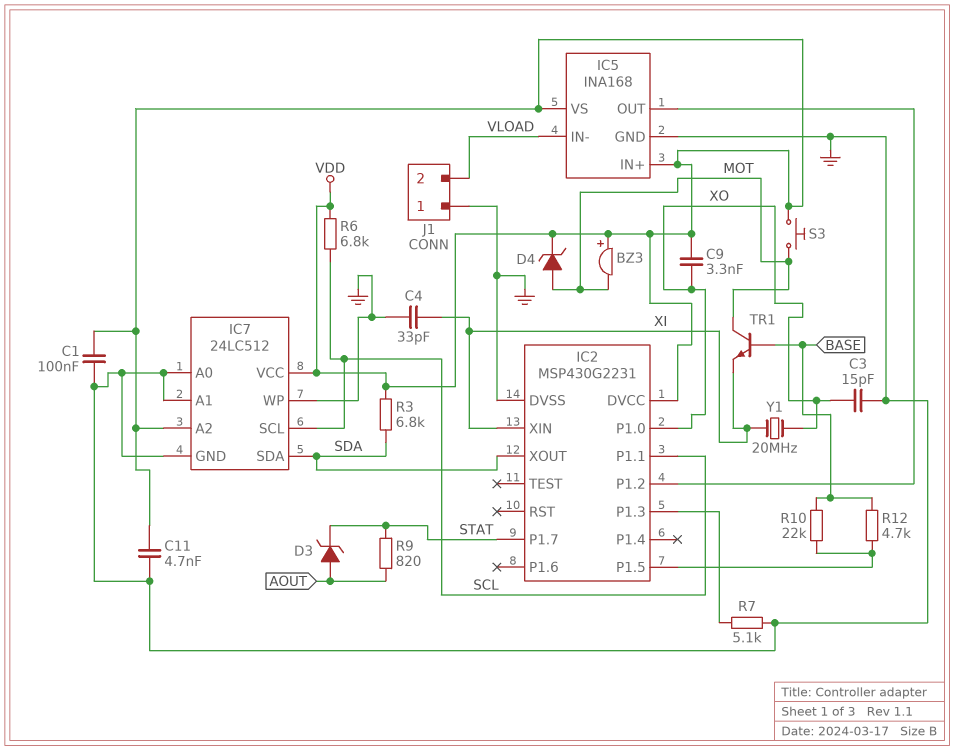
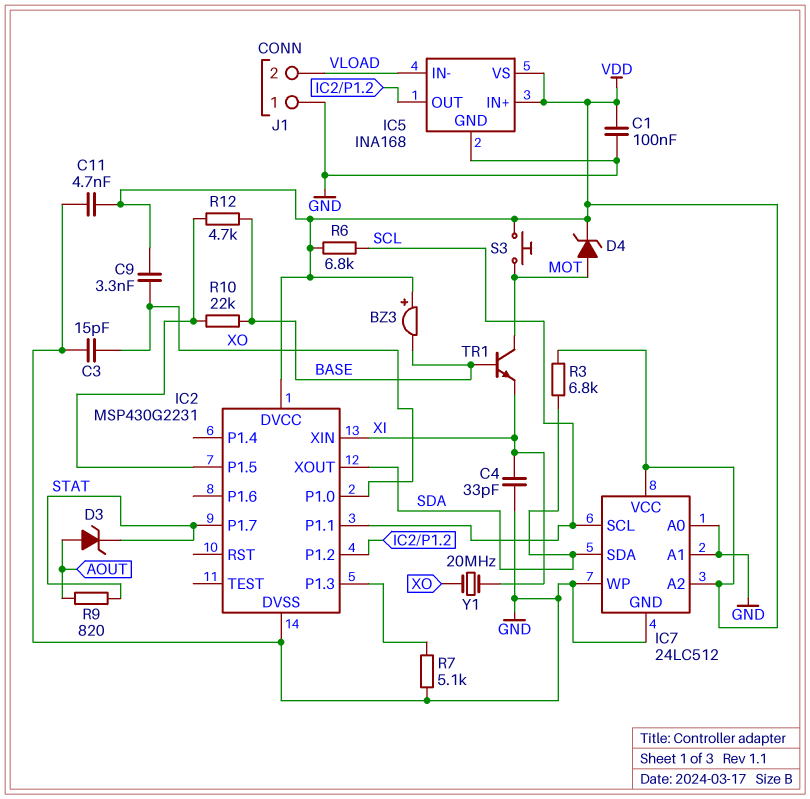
BZ3: buzzer (plus VDD, minus MOT) -> buzzer (plus VDD, minus BASE)

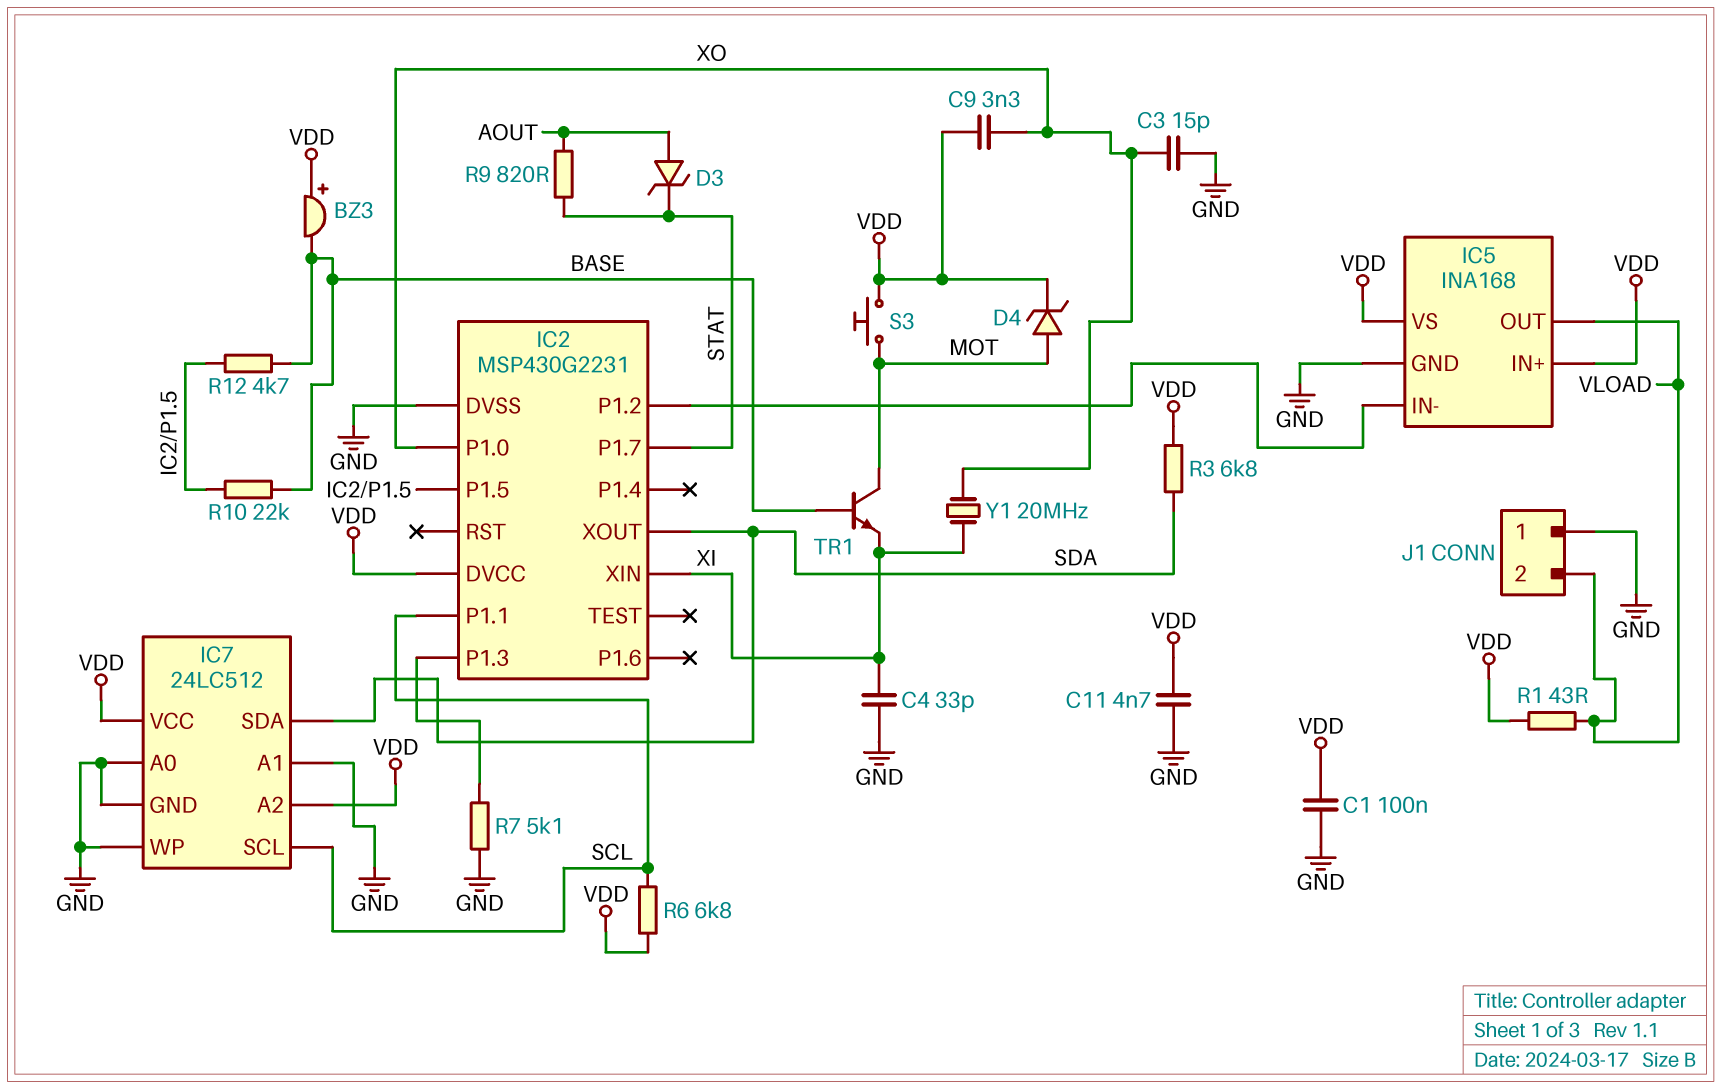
IC5 pin IN-: VLOAD -> IC2/P1.2
IC5 pin OUT: IC2/P1.2 -> VLOAD
R1: none -> 43 (VDD, VLOAD)

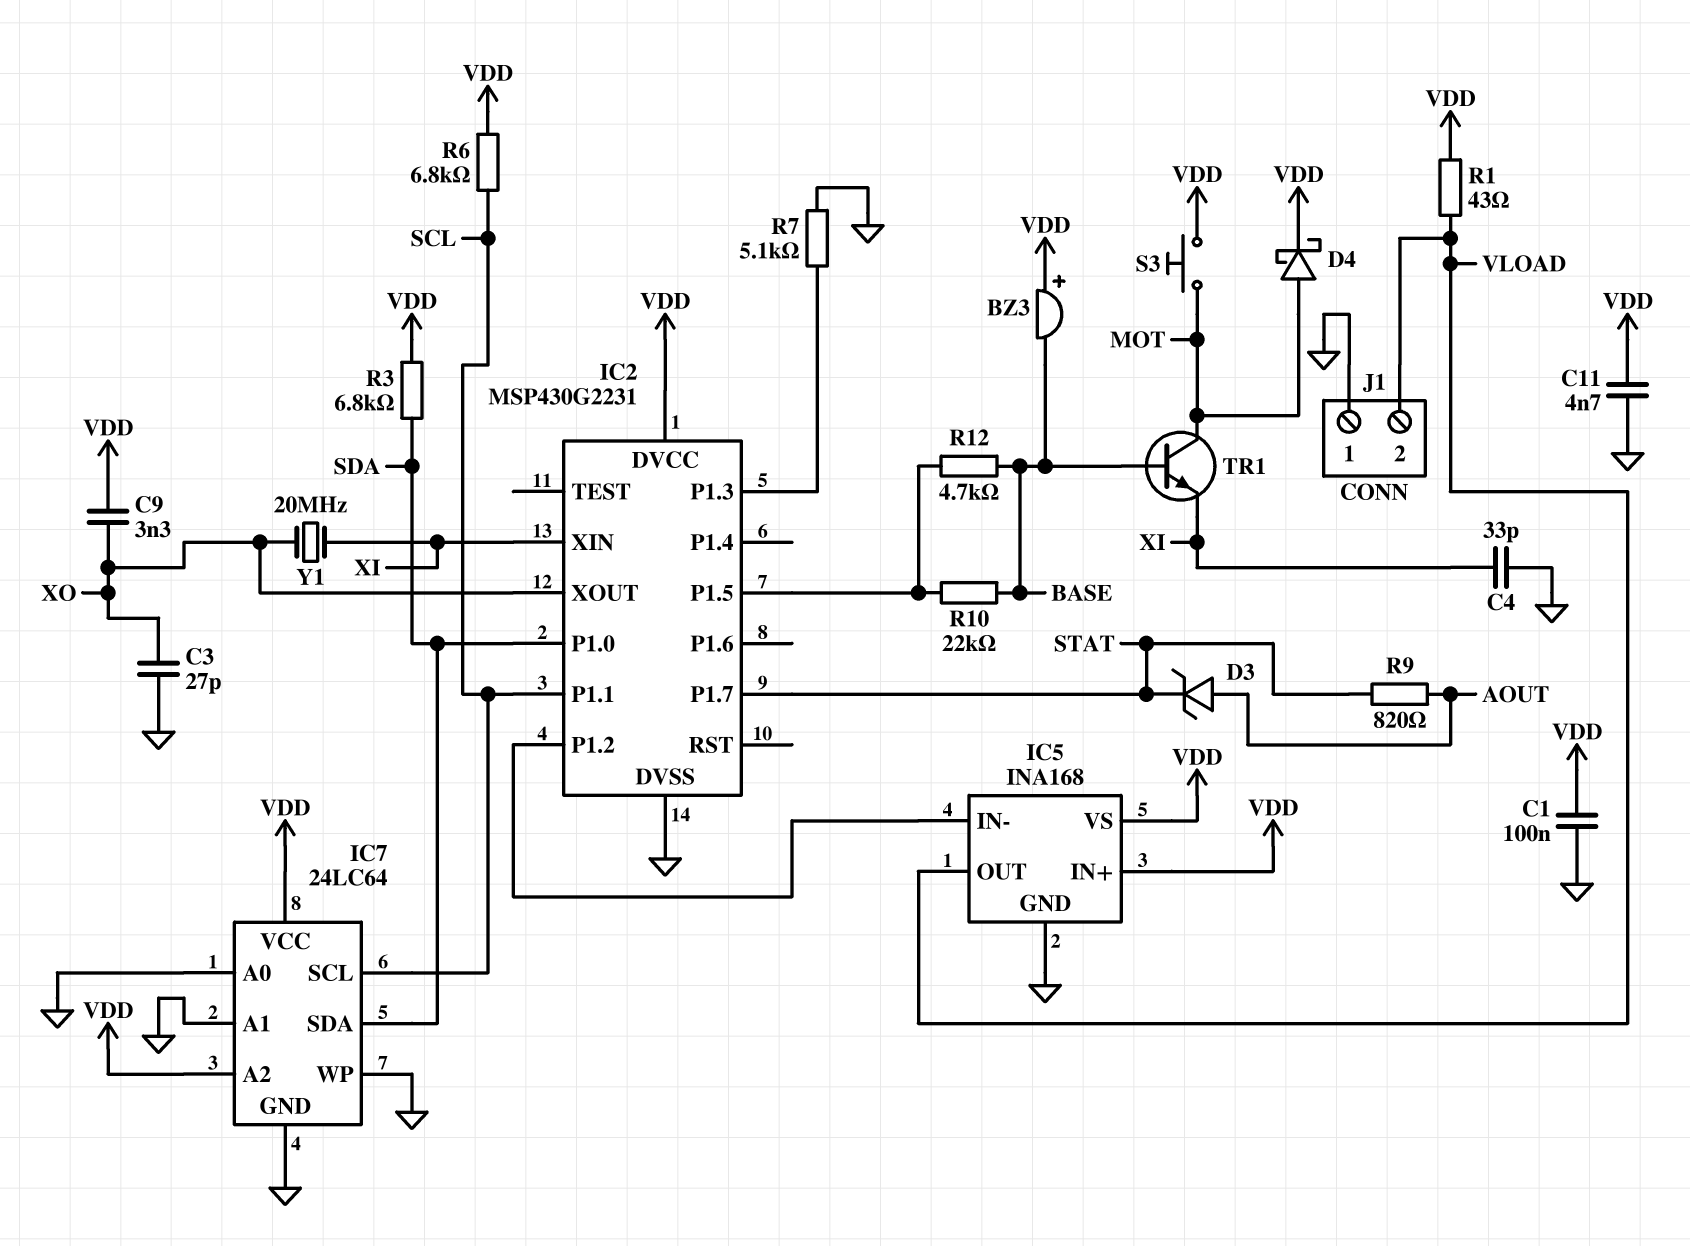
C3: 15pF (GND, XO) -> 27pF (GND, XO)
D4: zener (A MOT, K VDD) -> schottky (A MOT, K VDD)
IC2 pin P1.0: XO -> SDA
IC2 pin XOUT: SDA -> XO
IC7: 24LC512 -> 24LC64

